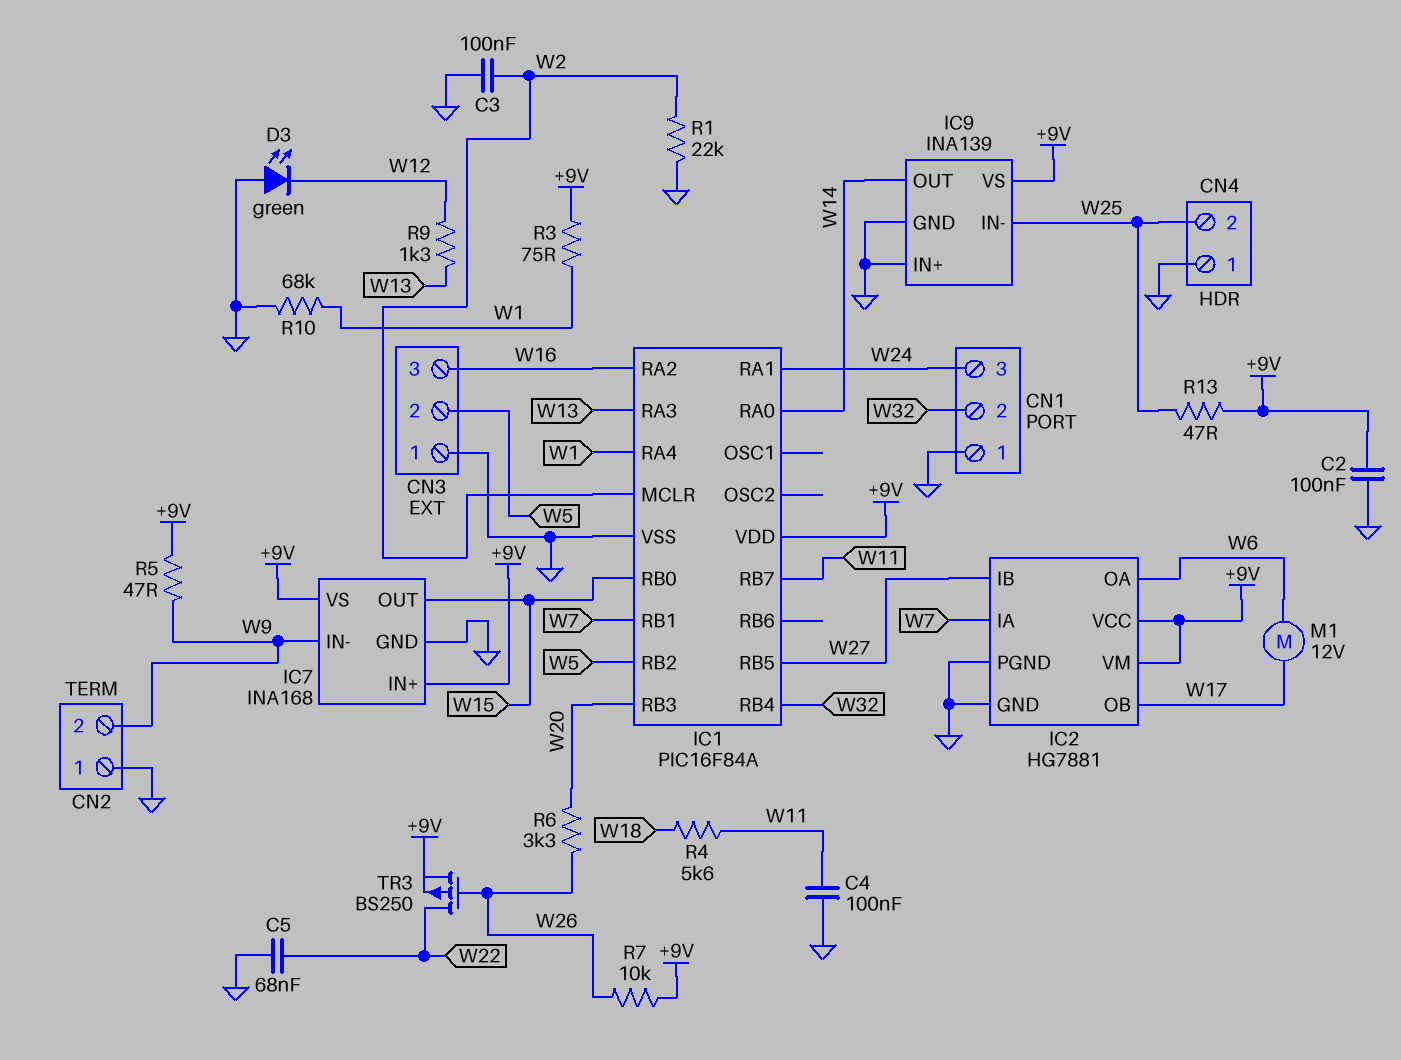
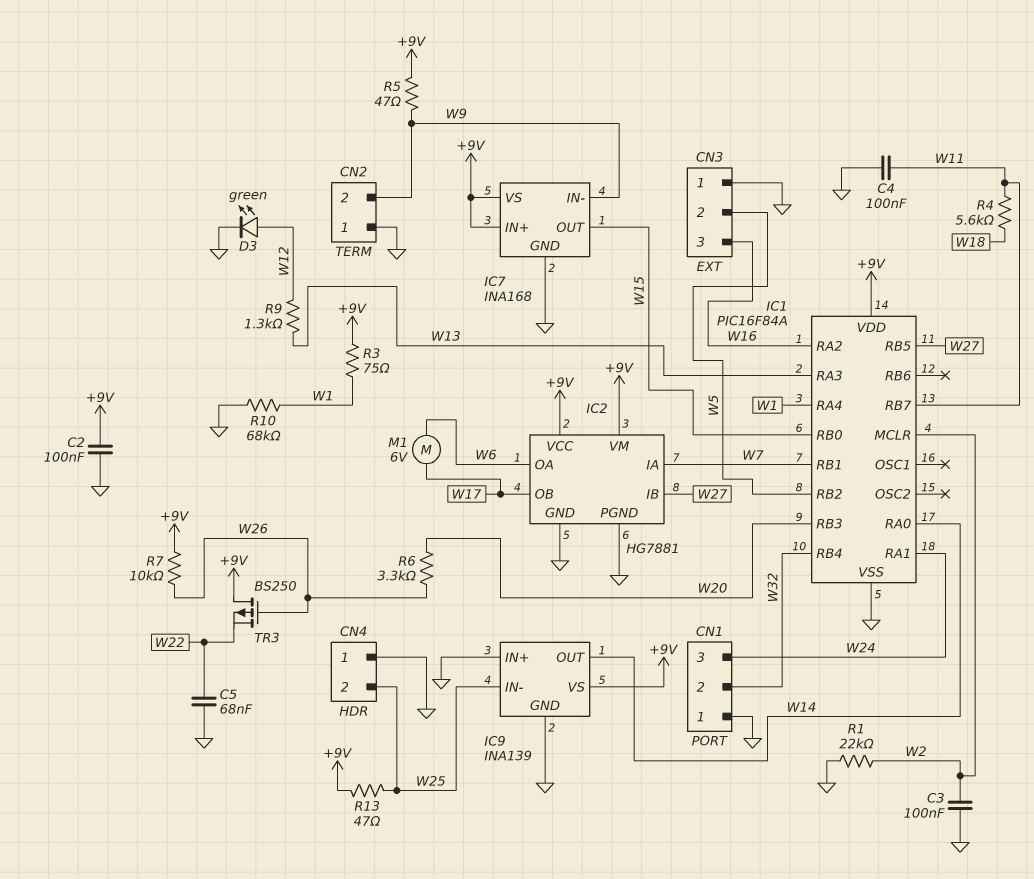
D3: LED green (A GND, K W12) -> LED green (A W12, K GND)
M1: motor 12V (W6, W17) -> motor 6V (W6, W17)
TR3: PMOS BS250 (G W26, D W22, S +9V) -> PMOS BS250 (G W26, D +9V, S W22)

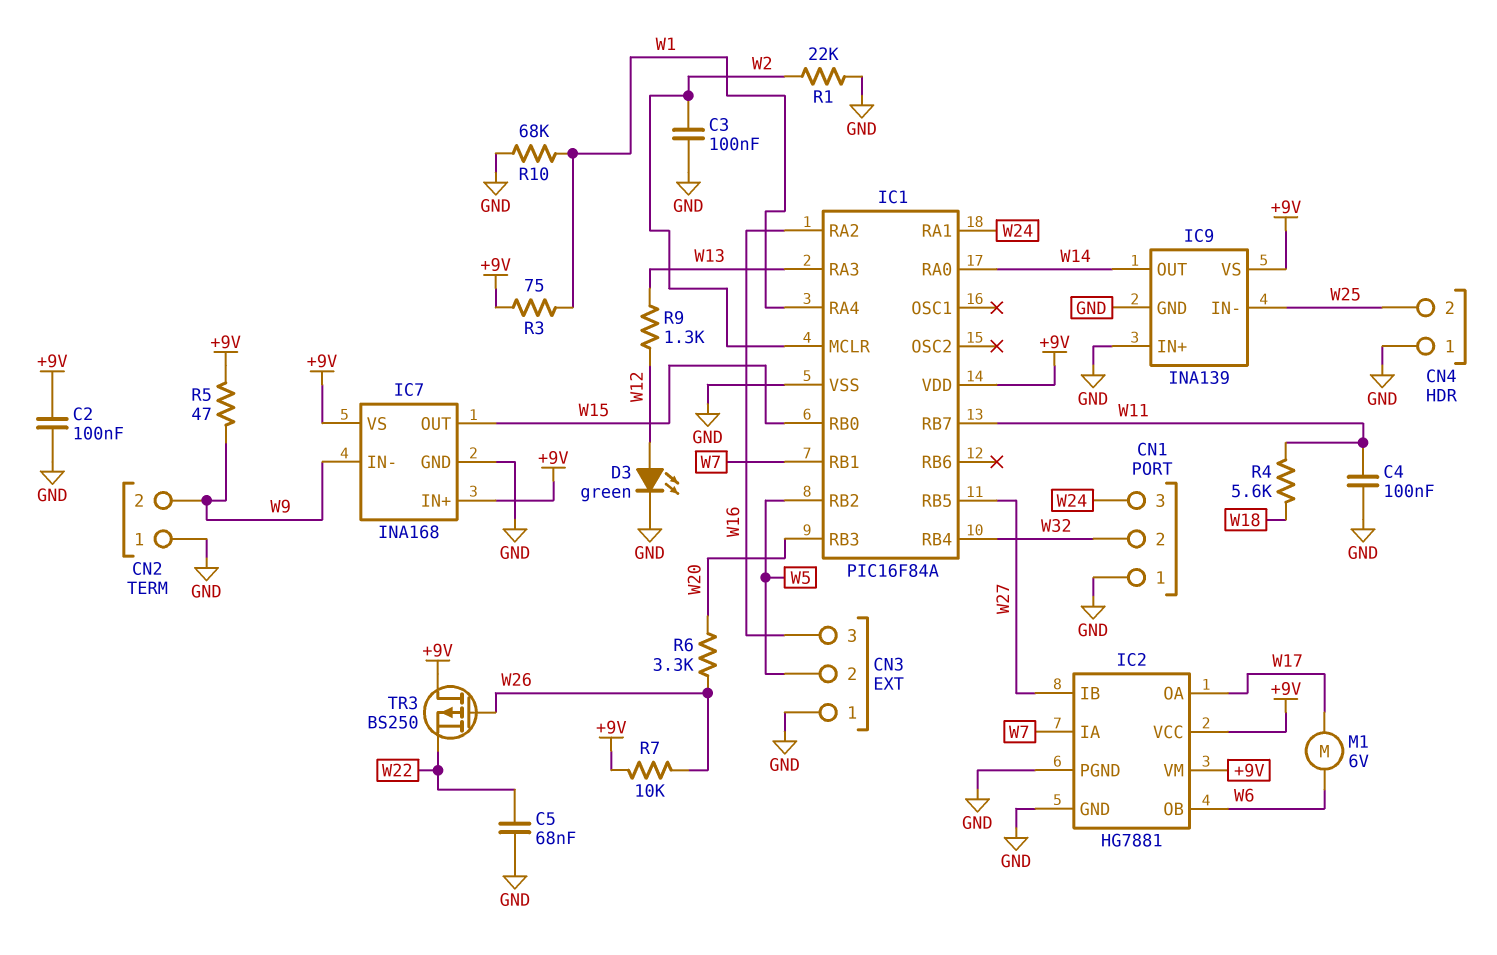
IC2 pin OA: W6 -> W17
IC2 pin OB: W17 -> W6
R13: 47 (+9V, W25) -> none

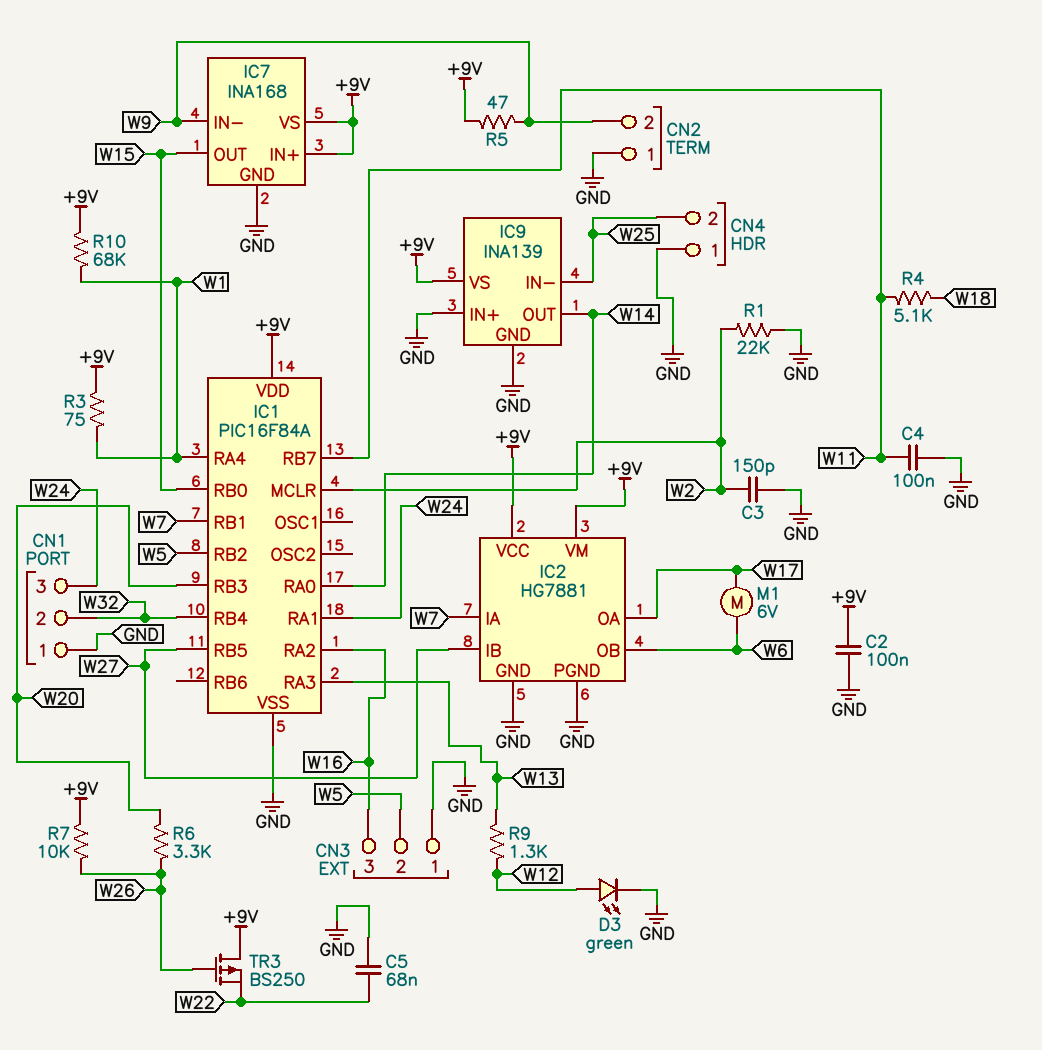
C3: 100nF (GND, W2) -> 150pF (GND, W2)
R4: 5.6k (W11, W18) -> 5.1k (W11, W18)
R10: 68k (GND, W1) -> 68k (+9V, W1)

